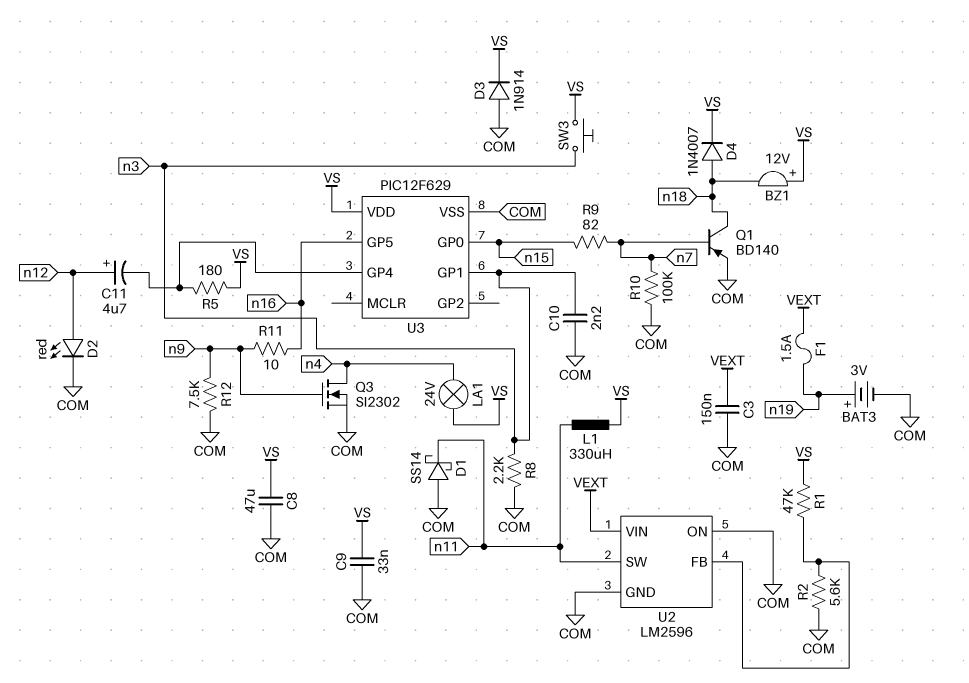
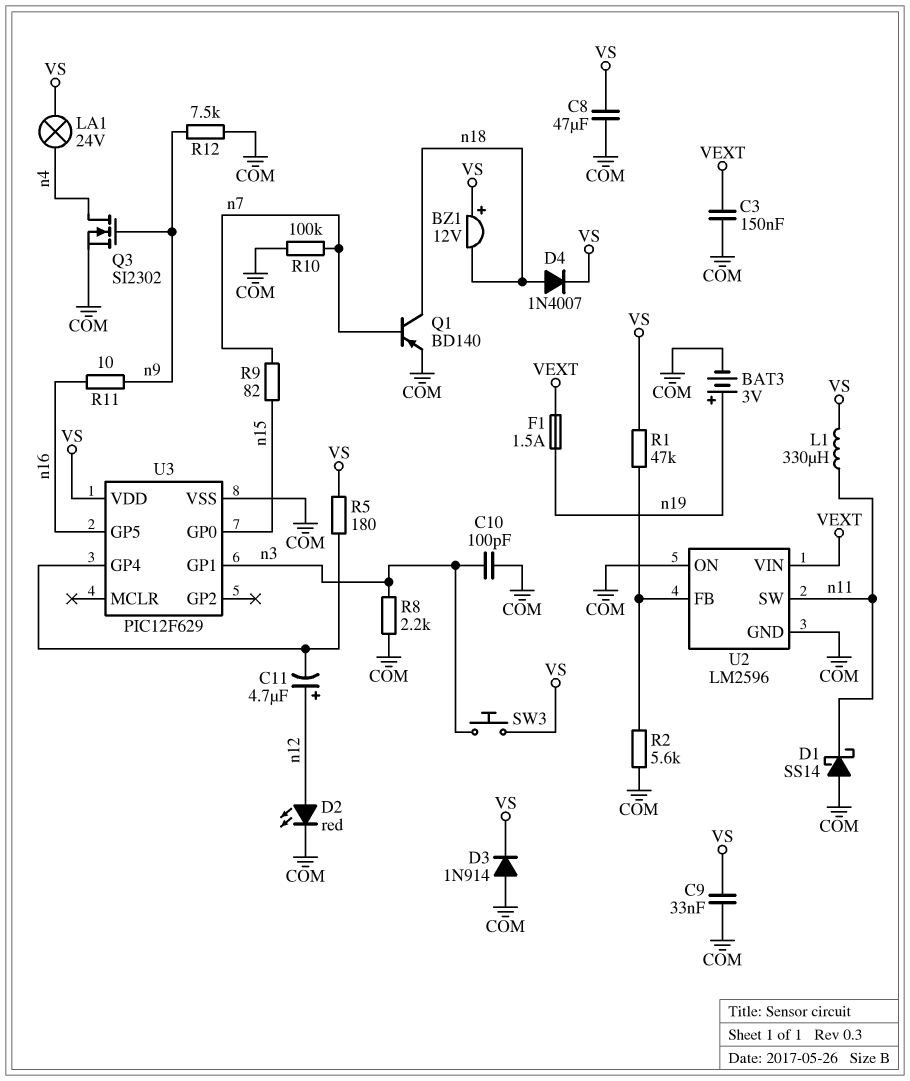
C10: 2.2nF (COM, n3) -> 100pF (COM, n3)

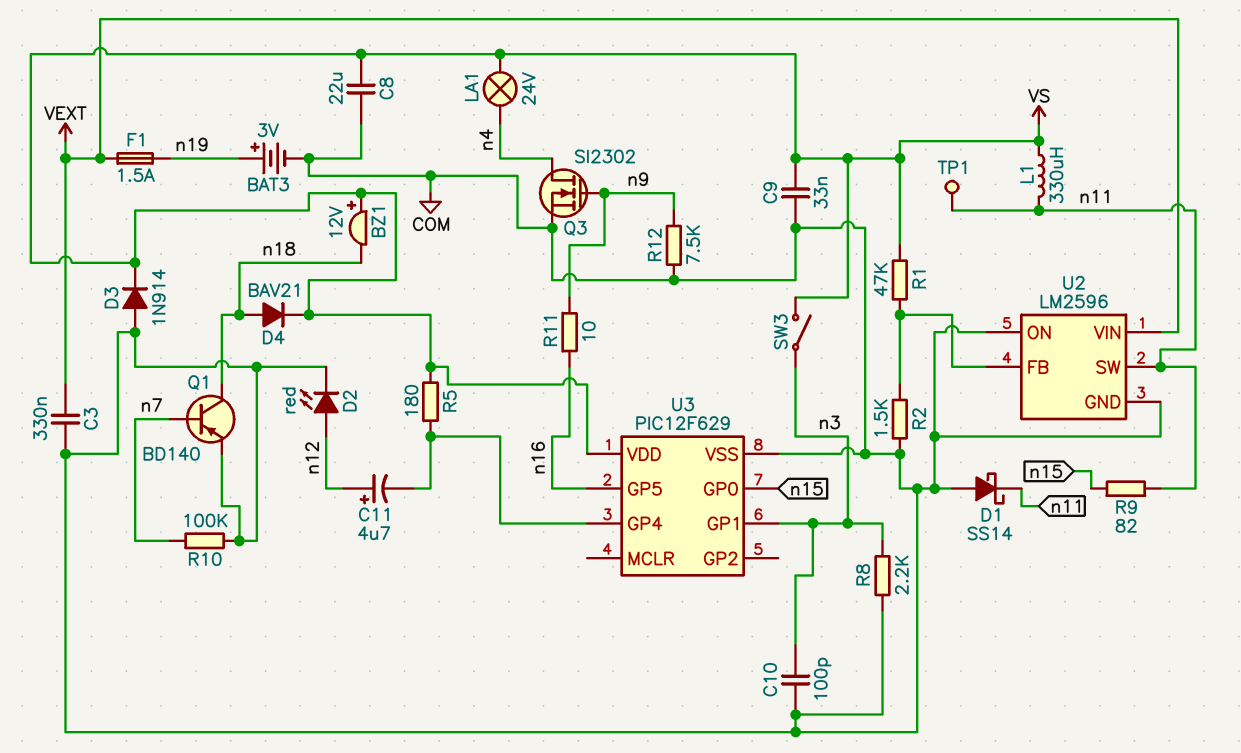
C3: 150nF (COM, VEXT) -> 330nF (COM, VEXT)
C8: 47uF (COM, VS) -> 22uF (COM, VS)
D4: diode 1N4007 (A n18, K VS) -> diode BAV21 (A n18, K VS)
R2: 5.6k (COM, U2/FB) -> 1.5k (COM, U2/FB)
R9: 82 (n7, n15) -> 82 (n11, n15)
SW3: button (VS, n3) -> switch (VS, n3)
TP1: none -> test point (n11)

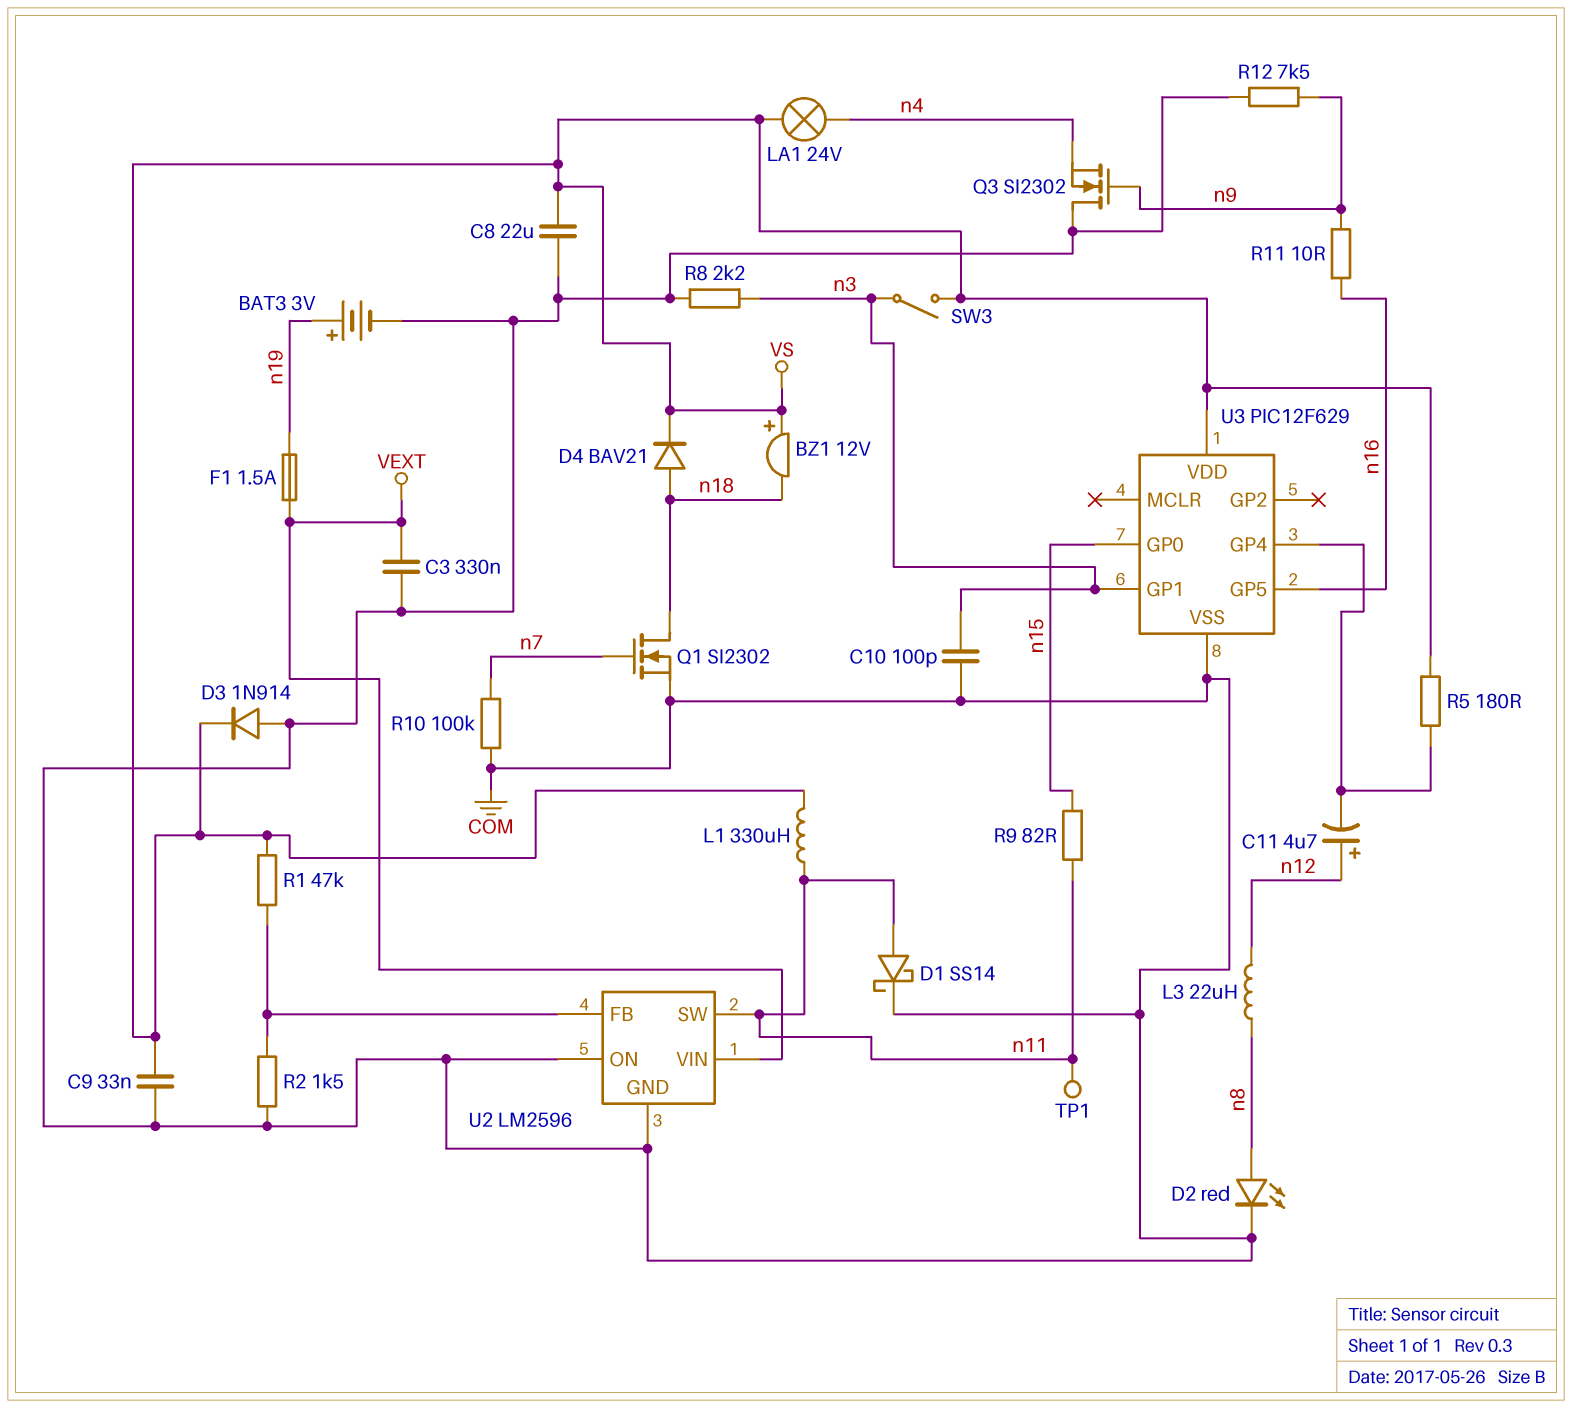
D1: schottky SS14 (A COM, K n11) -> schottky SS14 (A n11, K COM)
D2: LED red (A n12, K COM) -> LED red (A n8, K COM)
L3: none -> 22uH (n8, n12)
Q1: PNP BD140 (B n7, C n18, E COM) -> NMOS SI2302 (G n7, D n18, S COM)
Q3: NMOS SI2302 (G n9, D n4, S COM) -> NMOS SI2302 (G n9, D COM, S n4)

